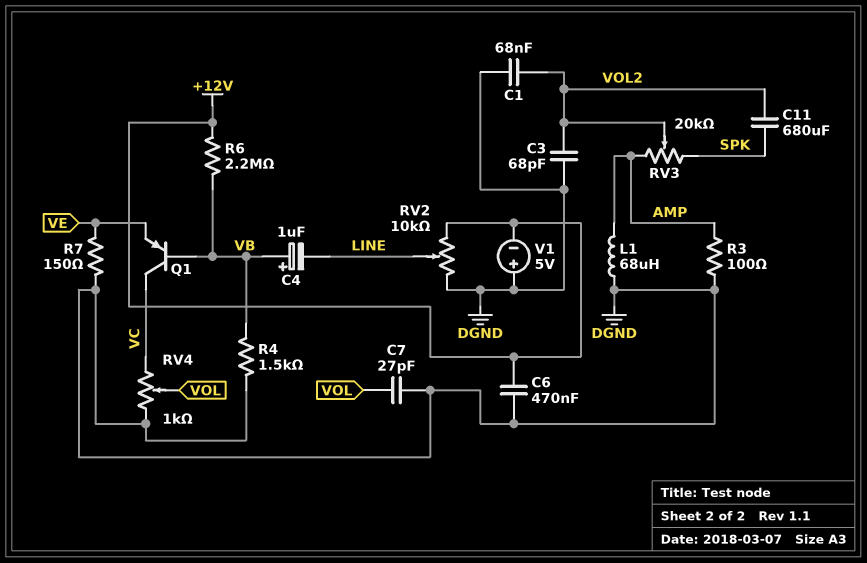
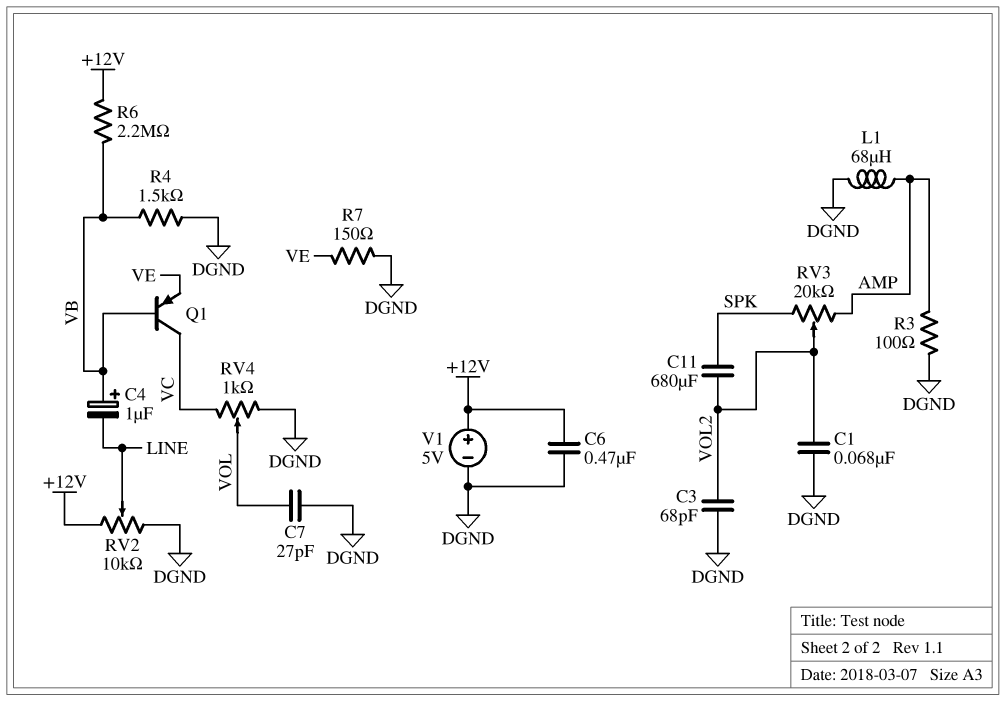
V1: 5V (plus DGND, minus +12V) -> 5V (plus +12V, minus DGND)

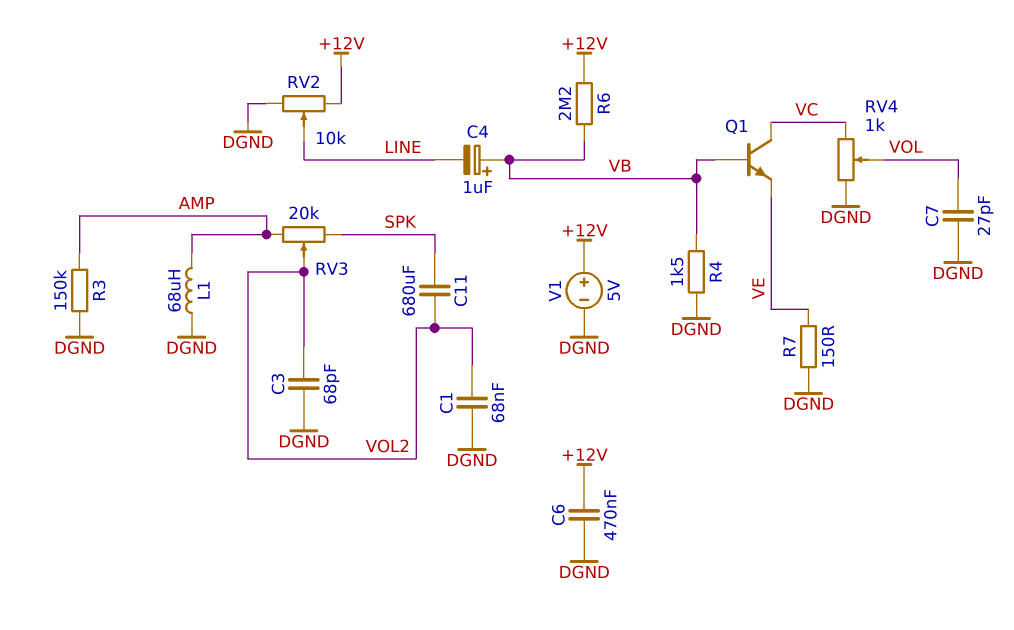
Q1: PNP (B VB, C VC, E VE) -> NPN (B VB, C VC, E VE)
R3: 100 (AMP, DGND) -> 150k (AMP, DGND)

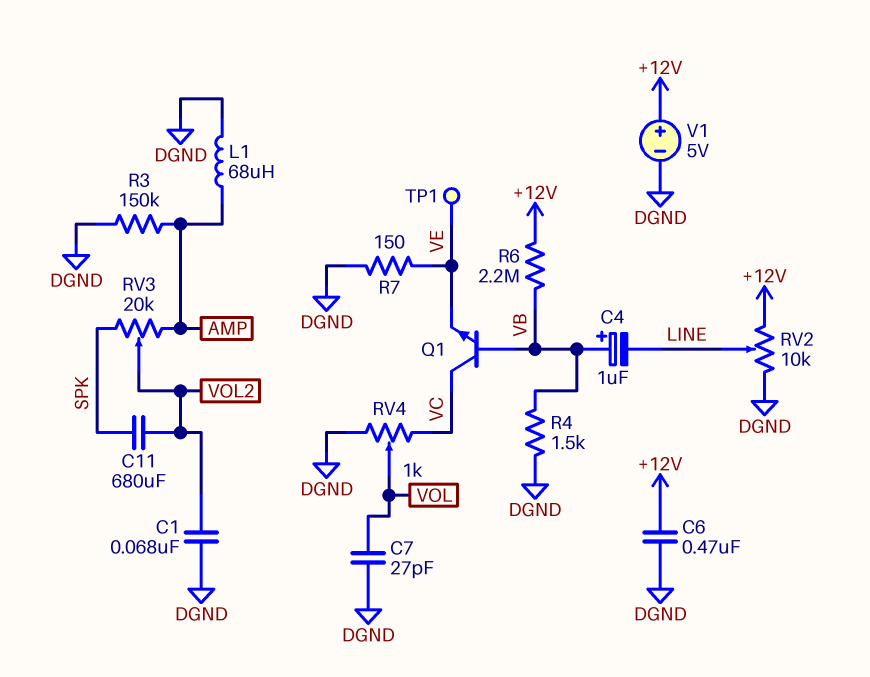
C3: 68pF (DGND, VOL2) -> none
TP1: none -> test point (VE)

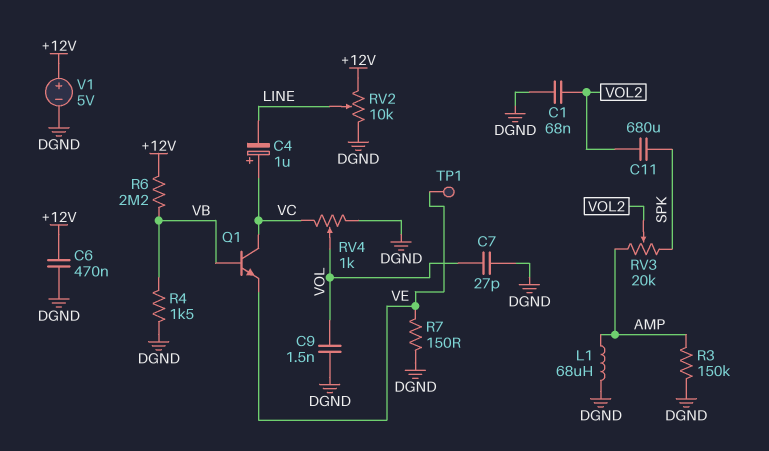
C4: 1uF (plus VB, minus LINE) -> 1uF (plus VC, minus LINE)
C9: none -> 1.5nF (DGND, VOL)

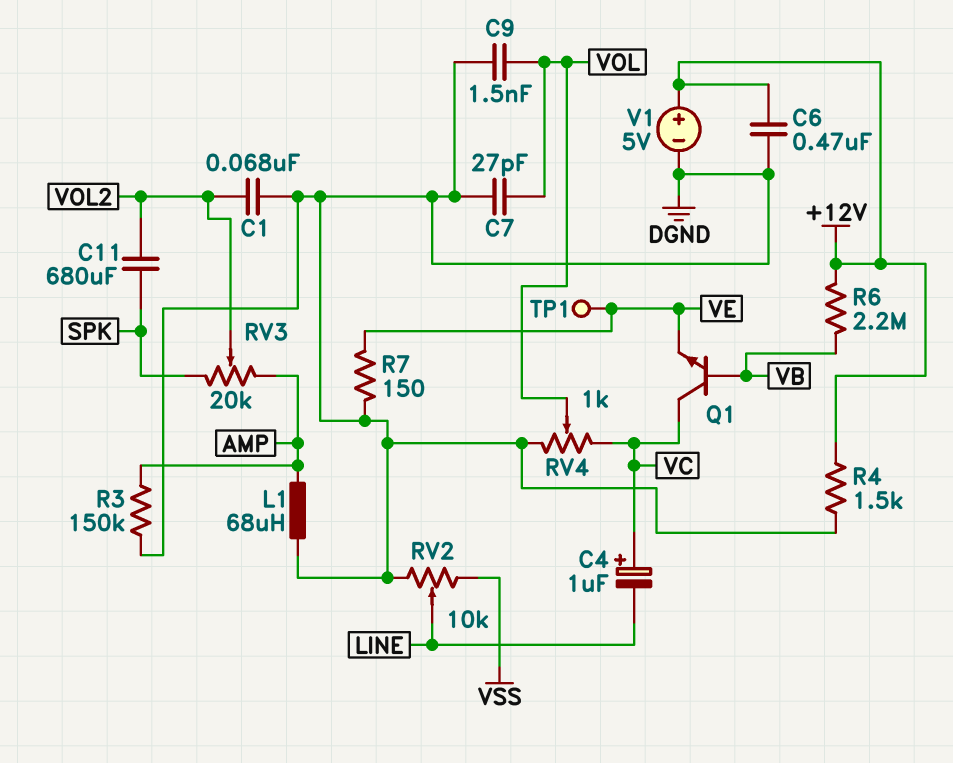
R4: 1.5k (DGND, VB) -> 1.5k (+12V, DGND)
RV2: 10k (+12V, DGND, wiper LINE) -> 10k (DGND, VSS, wiper LINE)

